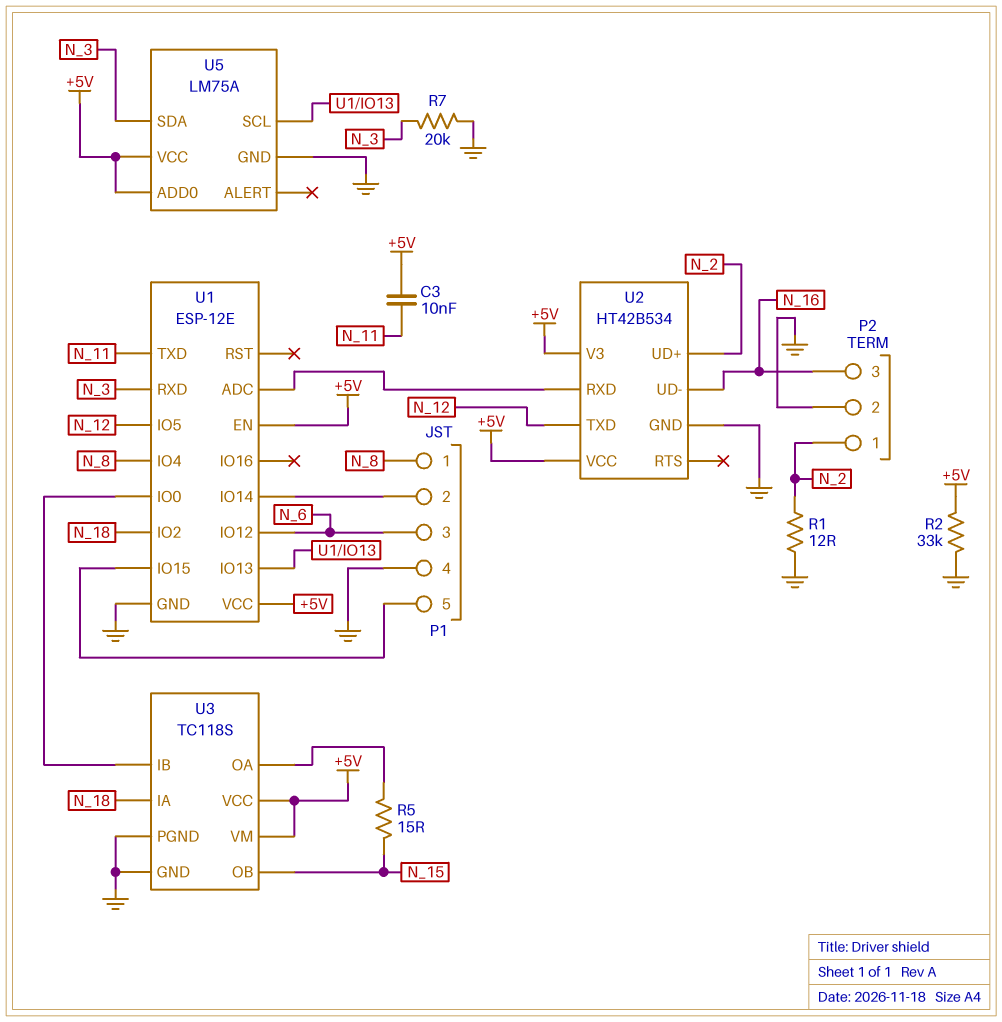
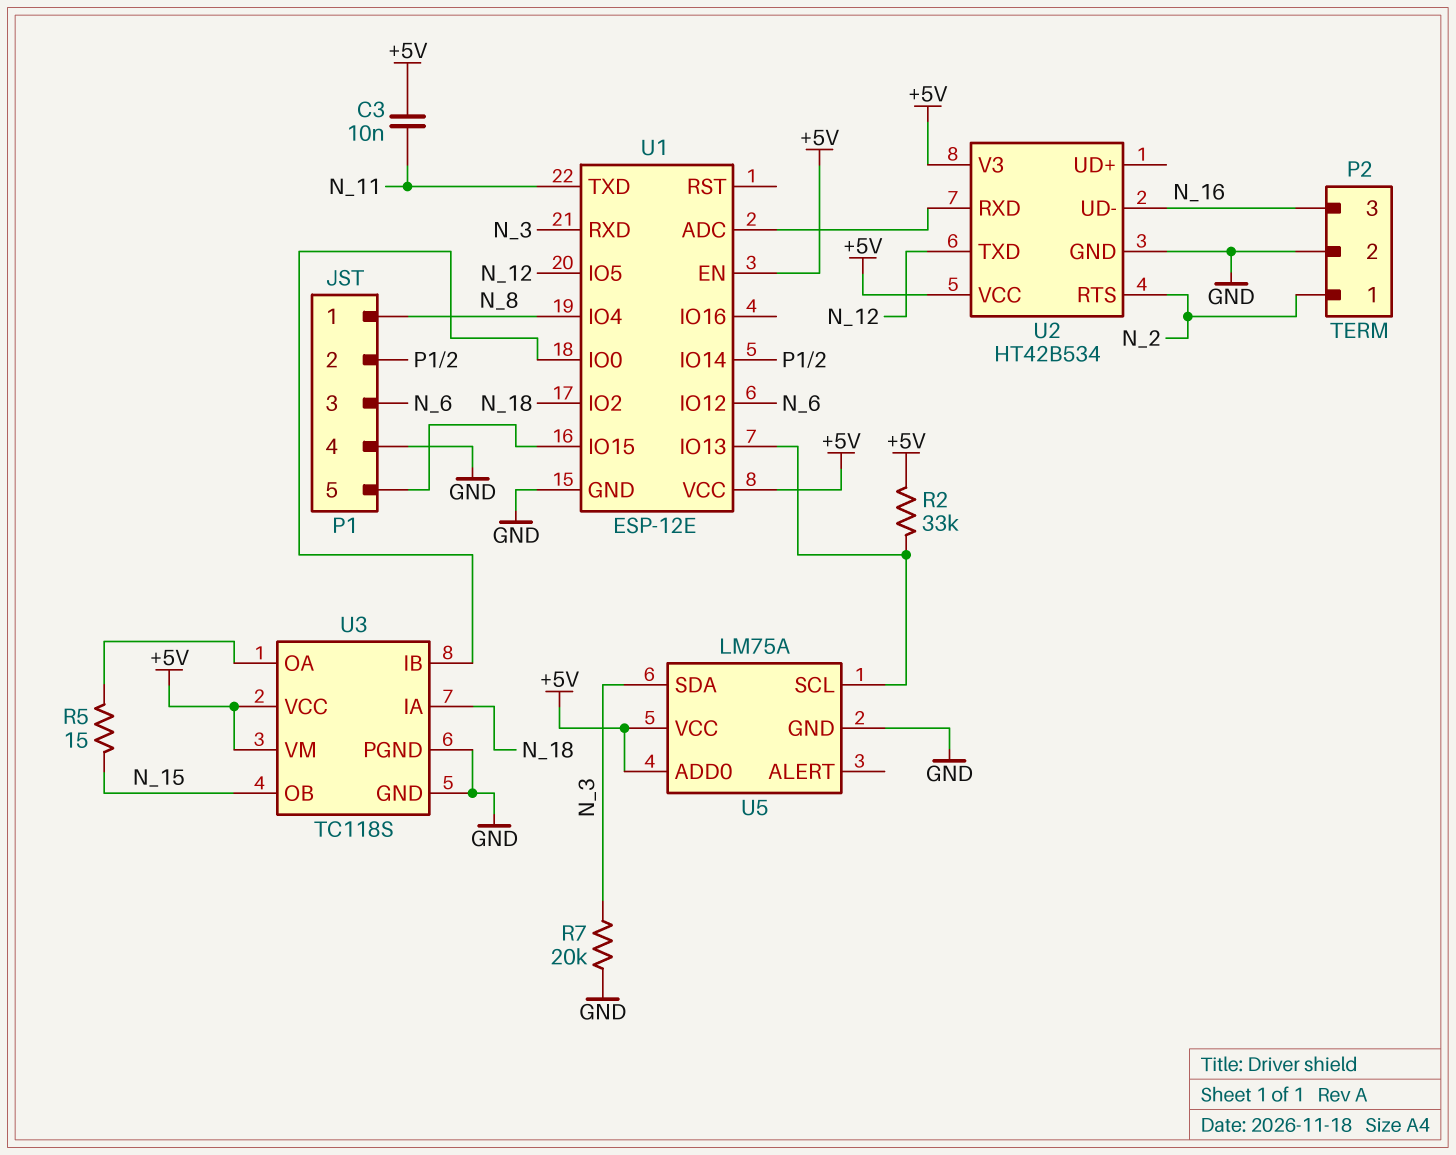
R1: 12 (GND, N_2) -> none
R2: 33k (+5V, GND) -> 33k (+5V, U1/IO13)
U2 pin RTS: none -> N_2
U2 pin UD+: N_2 -> none

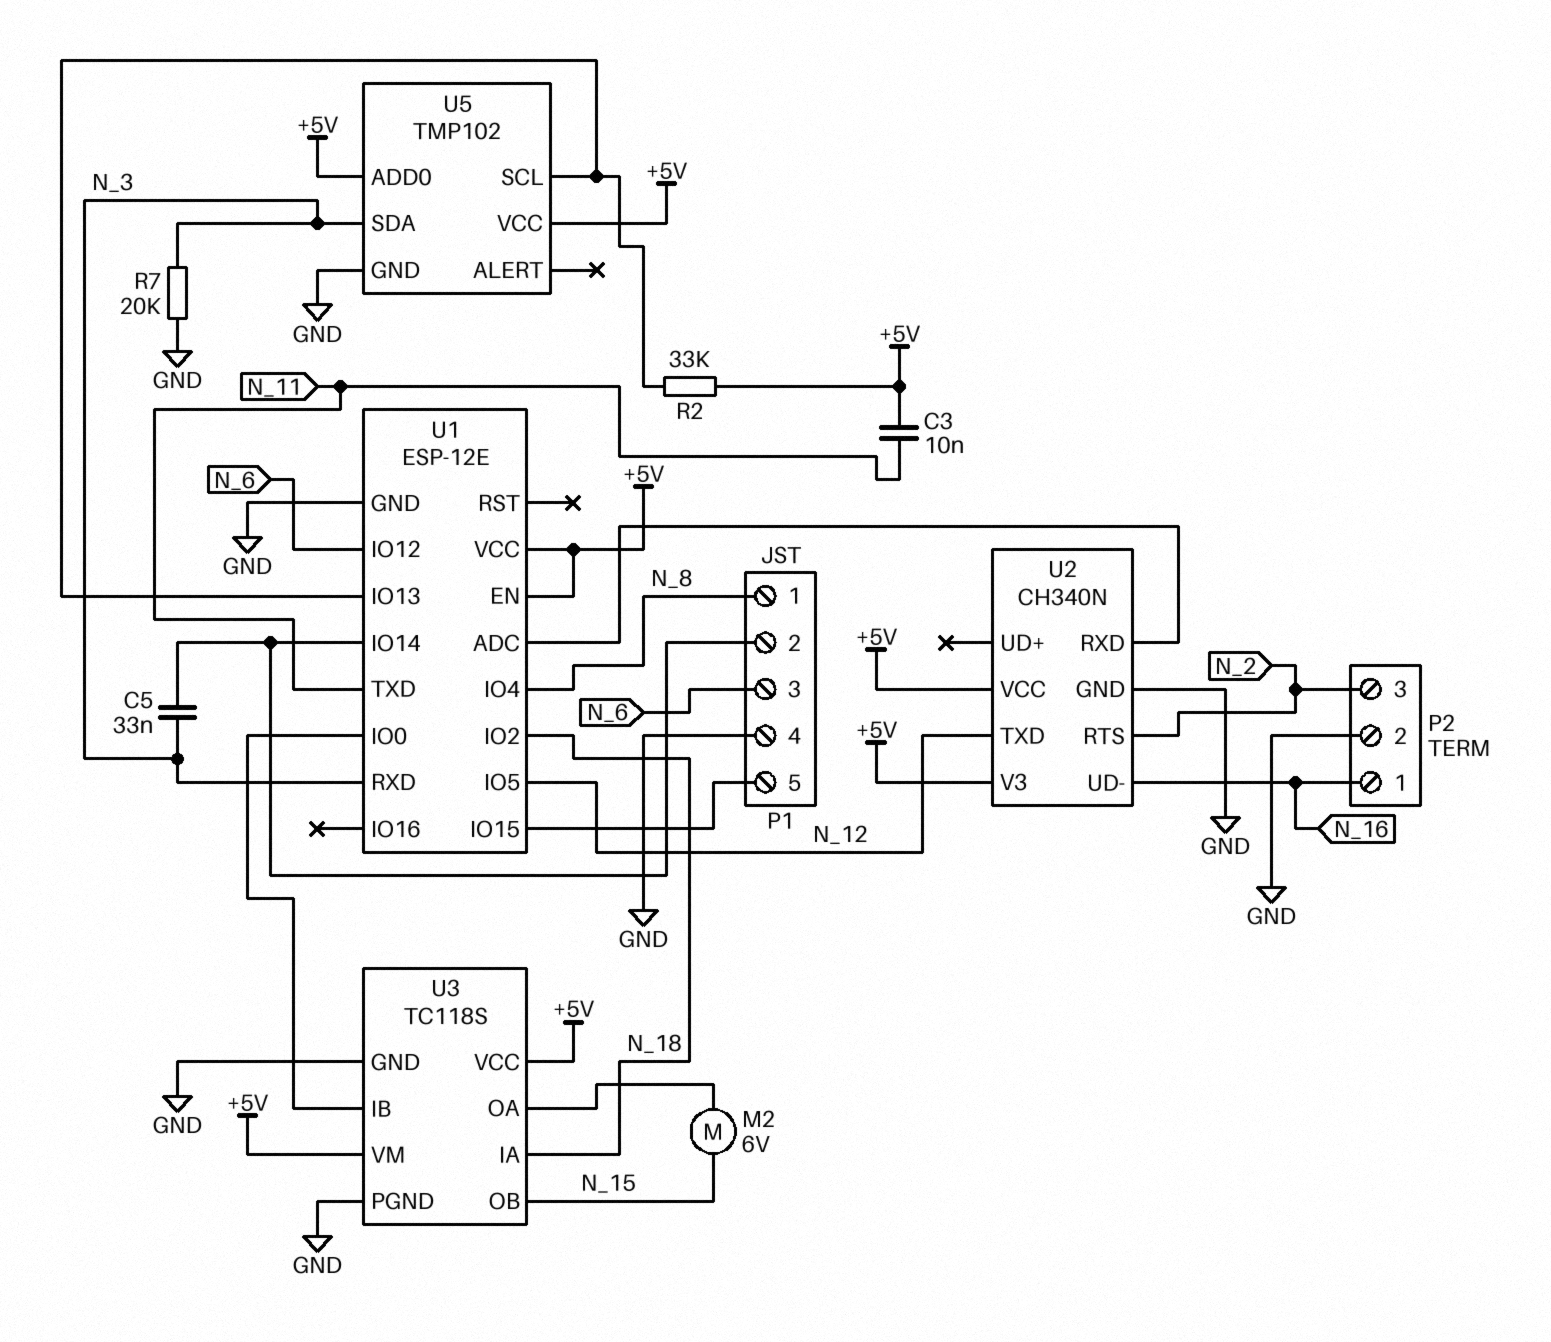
C5: none -> 33nF (N_3, P1/2)
M2: none -> motor 6V (N_15, U3/OA)
P2 pin 1: N_2 -> N_16
P2 pin 3: N_16 -> N_2
R5: 15 (N_15, U3/OA) -> none
U2: HT42B534 -> CH340N
U5: LM75A -> TMP102

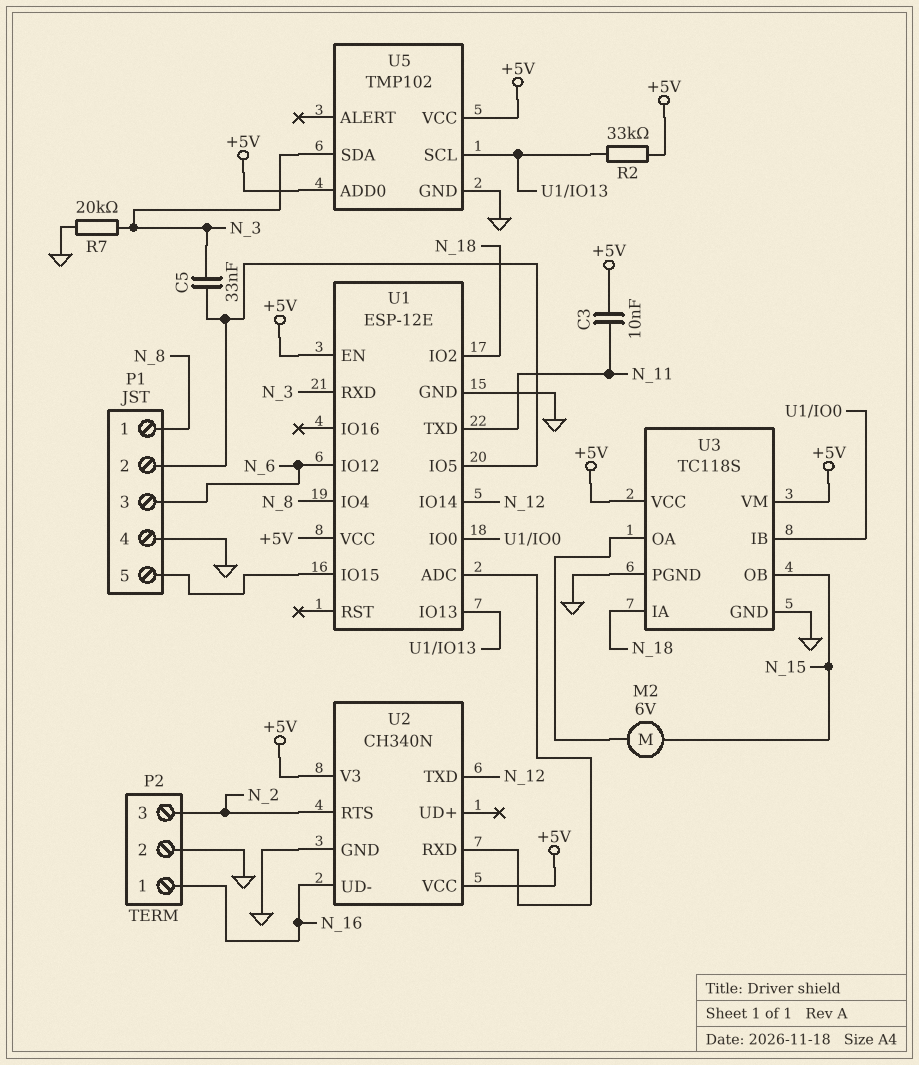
U1 pin IO5: N_12 -> P1/2
U1 pin IO14: P1/2 -> N_12

